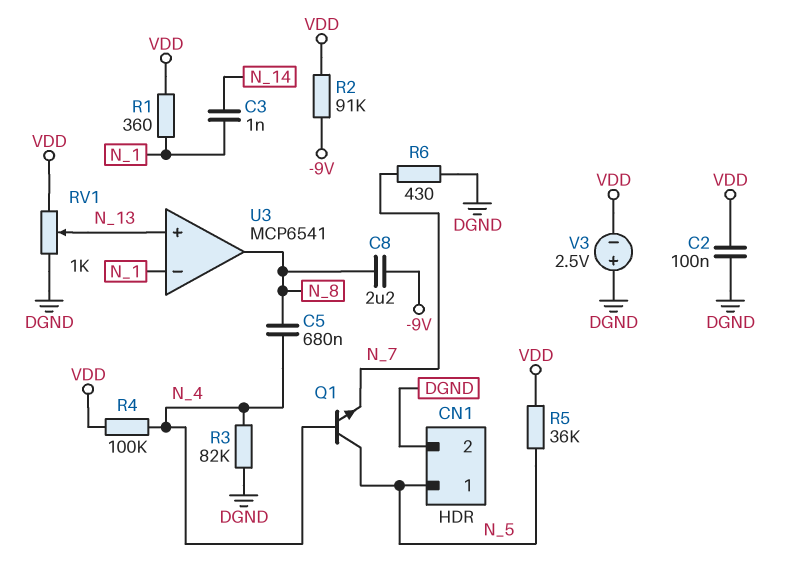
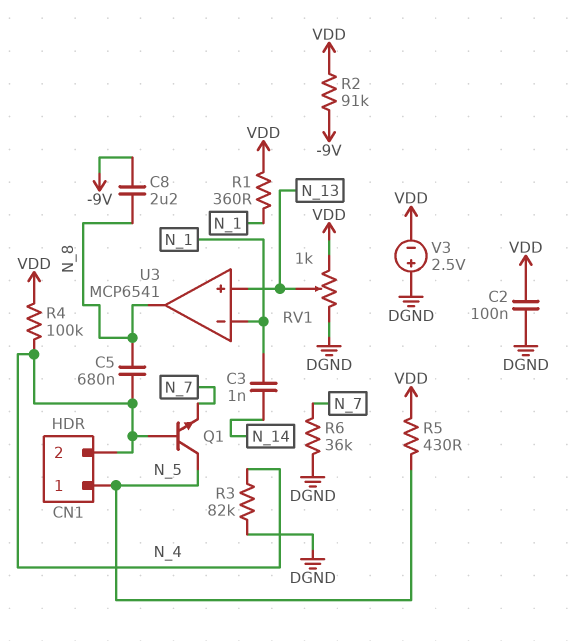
CN1 pin 2: DGND -> N_4
R5: 36k (N_5, VDD) -> 430 (N_5, VDD)
R6: 430 (DGND, N_7) -> 36k (DGND, N_7)

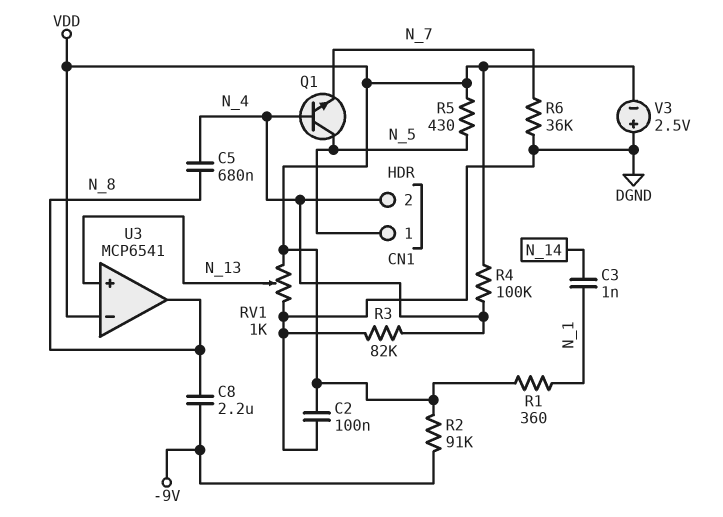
U3 pin in-: N_1 -> VDD

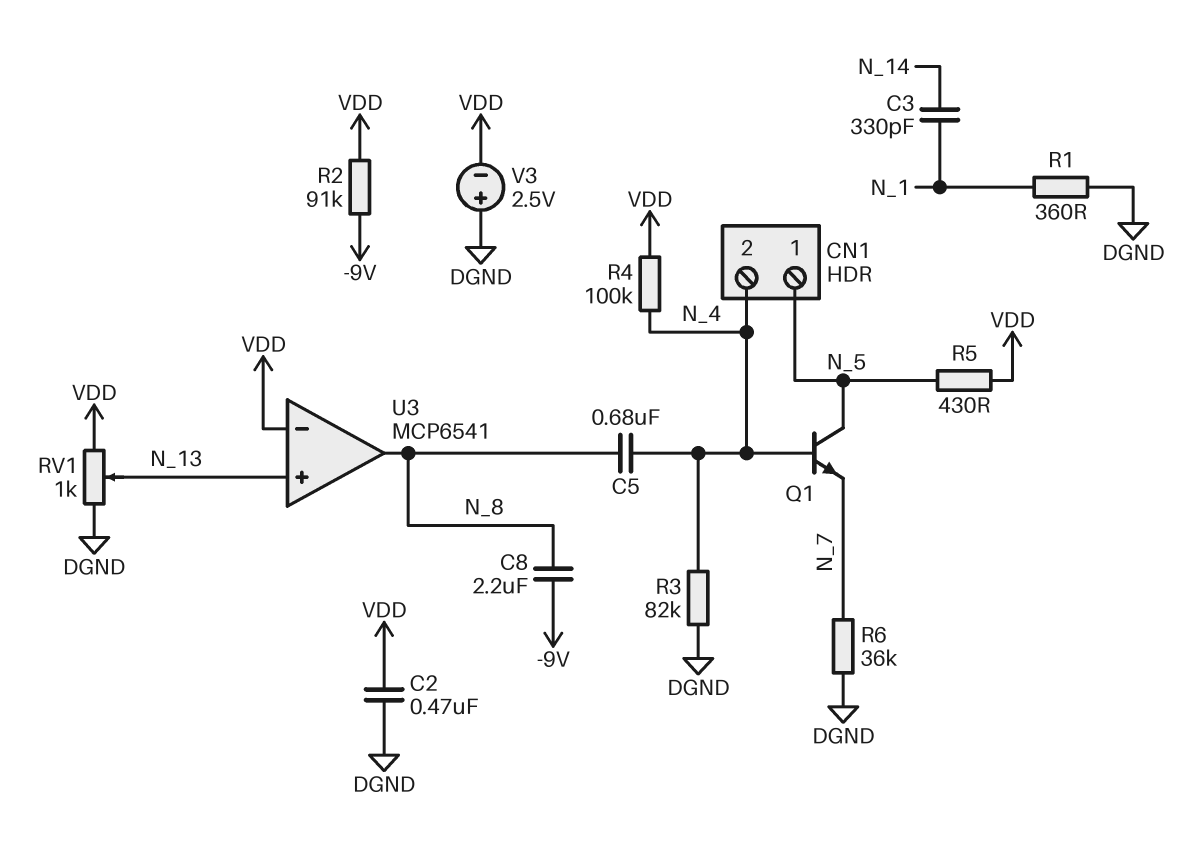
C2: 100nF (DGND, VDD) -> 470nF (DGND, VDD)
C3: 1nF (N_1, N_14) -> 330pF (N_1, N_14)
R1: 360 (N_1, VDD) -> 360 (DGND, N_1)

